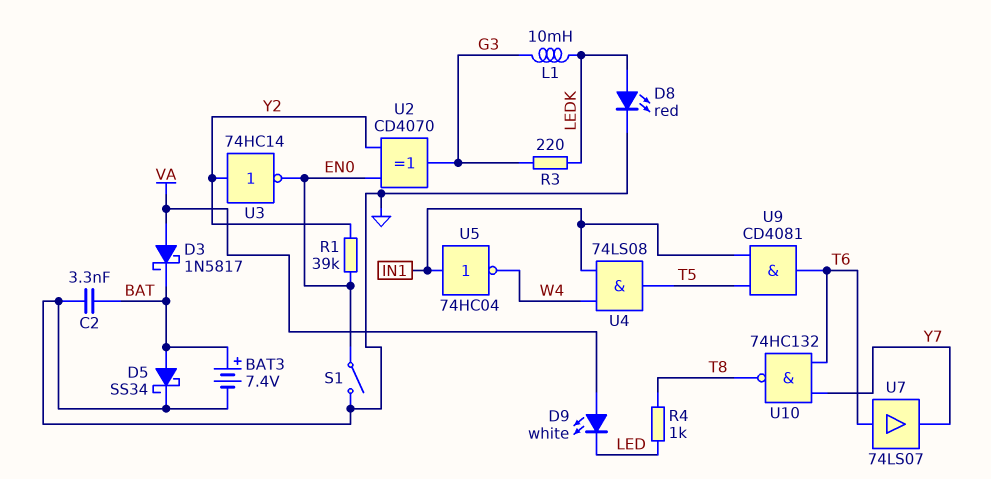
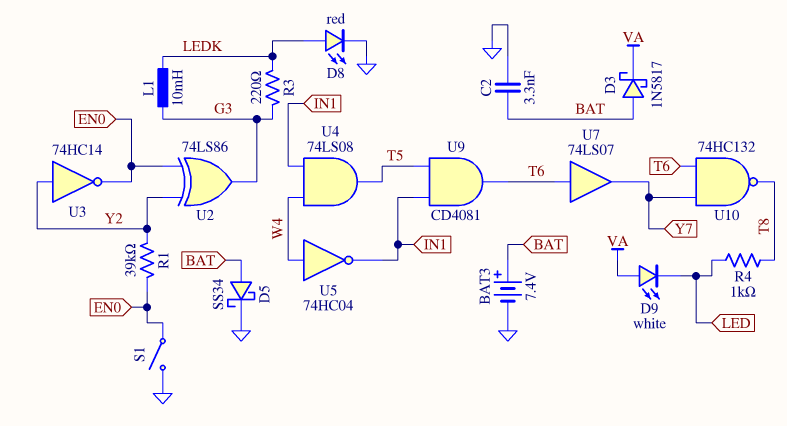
D3: schottky 1N5817 (A VA, K BAT) -> schottky 1N5817 (A BAT, K VA)
U2: XOR CD4070 (in EN0, in Y2, out G3) -> XOR 74LS86 (in EN0, in Y2, out G3)
U5: NOT 74HC04 (in IN1, out W4) -> NOT 74HC04 (in W4, out IN1)

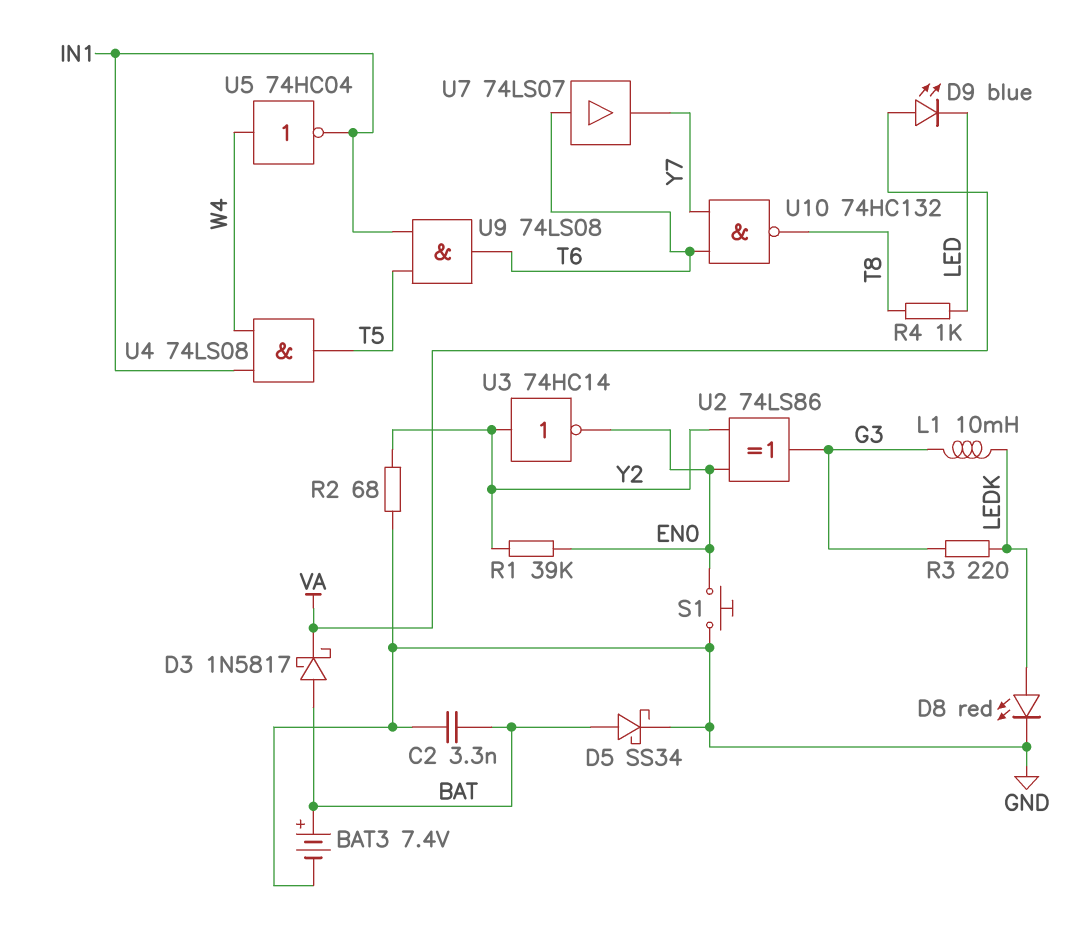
D9: LED white (A VA, K LED) -> LED blue (A VA, K LED)
R2: none -> 68 (GND, Y2)
S1: switch (EN0, GND) -> button (EN0, GND)
U9: AND CD4081 (in IN1, in T5, out T6) -> AND 74LS08 (in IN1, in T5, out T6)

